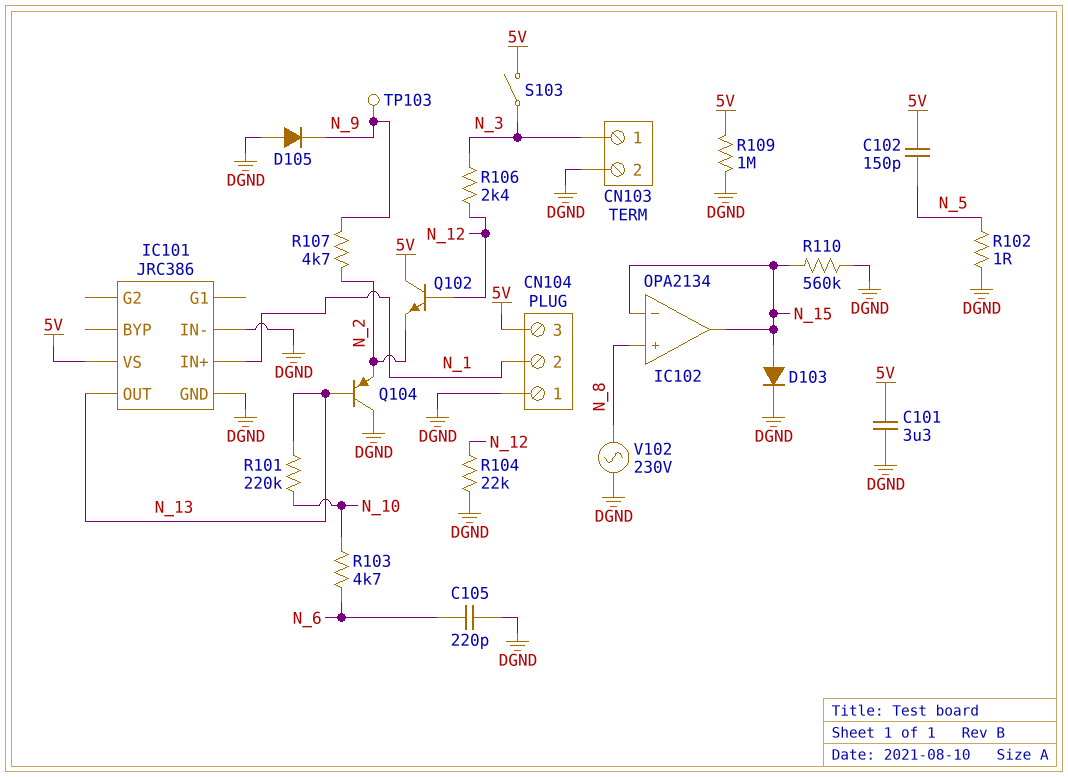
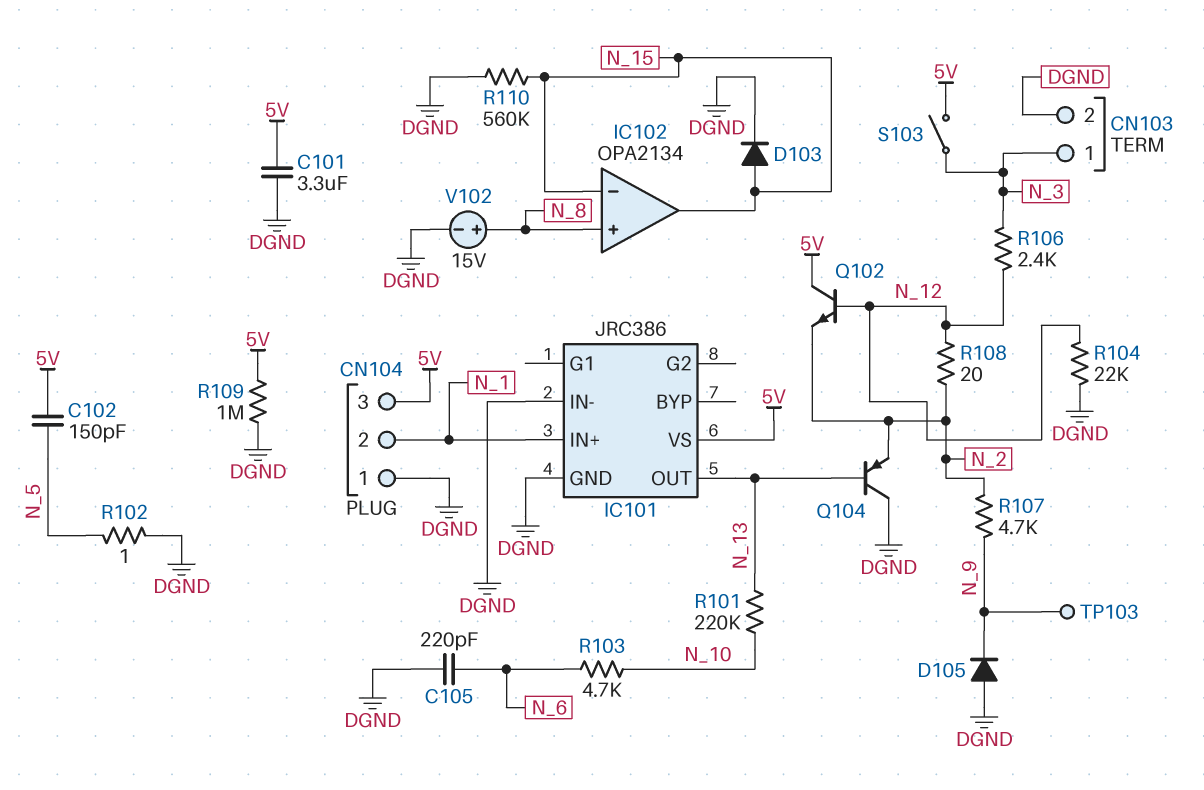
R108: none -> 20 (N_2, N_12)
V102: AC 230V (DGND, N_8) -> 15V (plus N_8, minus DGND)

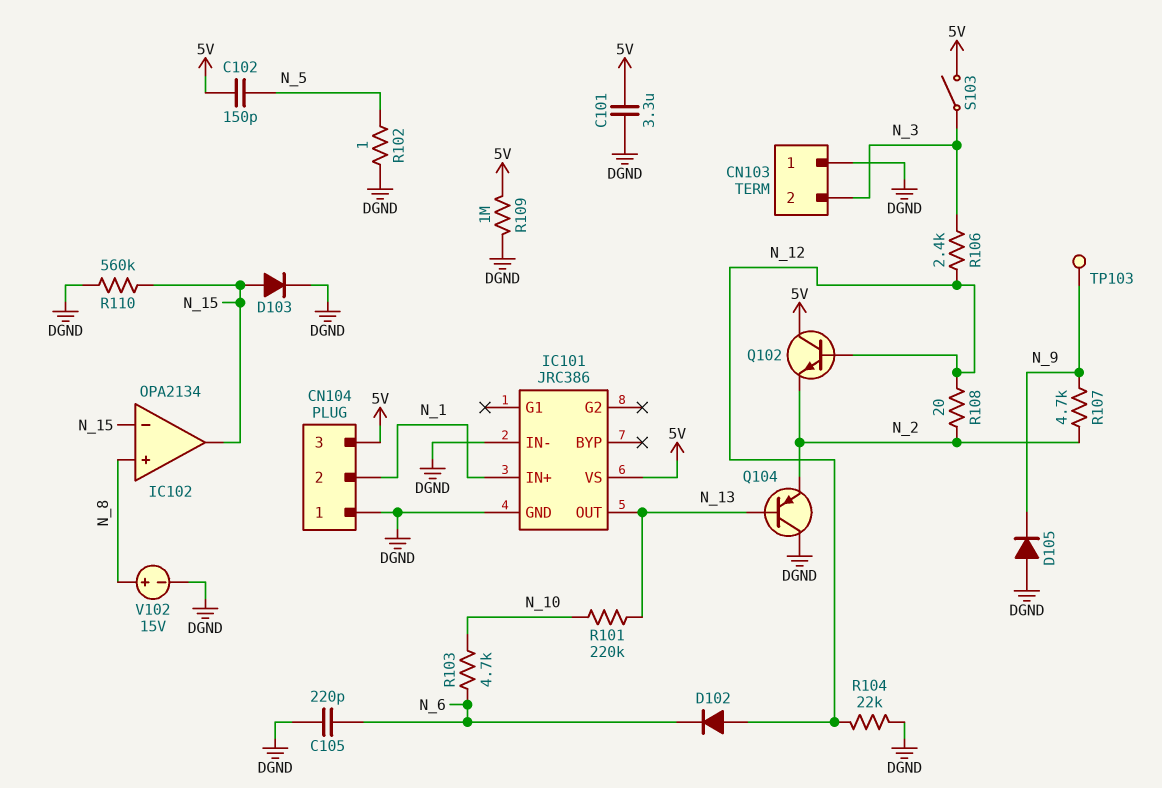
CN103 pin 1: N_3 -> DGND
CN103 pin 2: DGND -> N_3
D102: none -> diode (A N_12, K N_6)

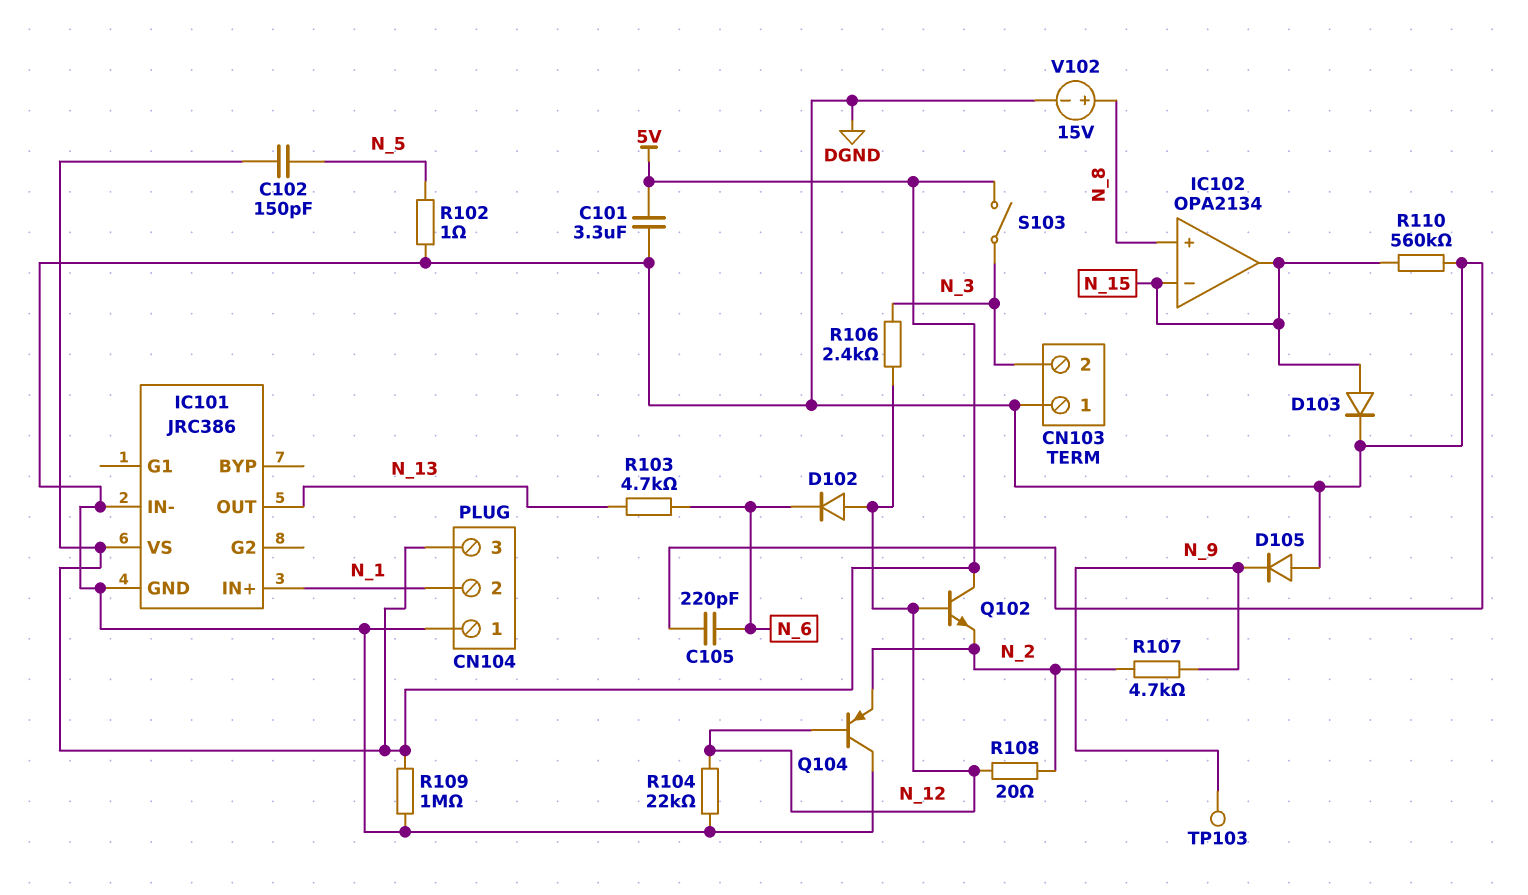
Q104: PNP (B N_13, C DGND, E N_2) -> PNP (B N_12, C DGND, E N_2)
R101: 220k (N_10, N_13) -> none
R103: 4.7k (N_6, N_10) -> 4.7k (N_6, N_13)

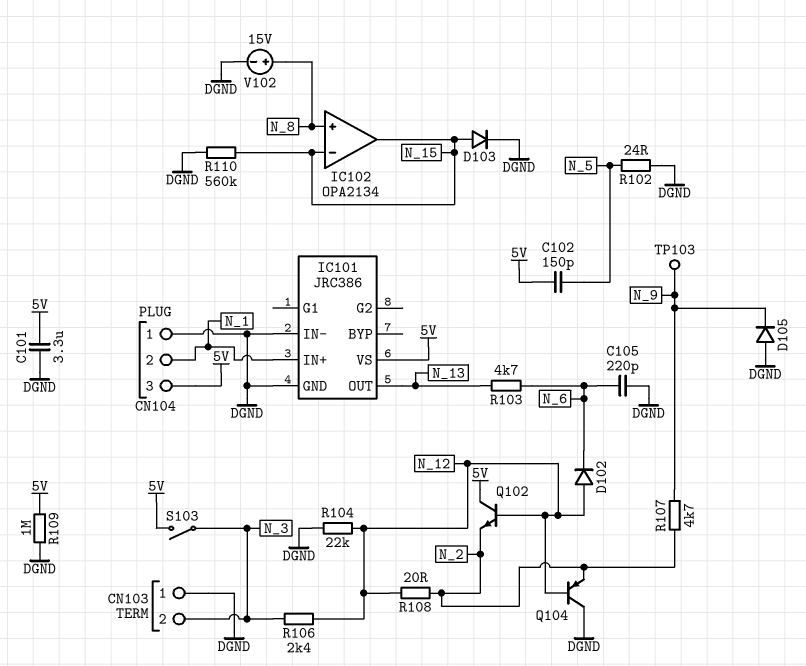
R102: 1 (DGND, N_5) -> 24 (DGND, N_5)

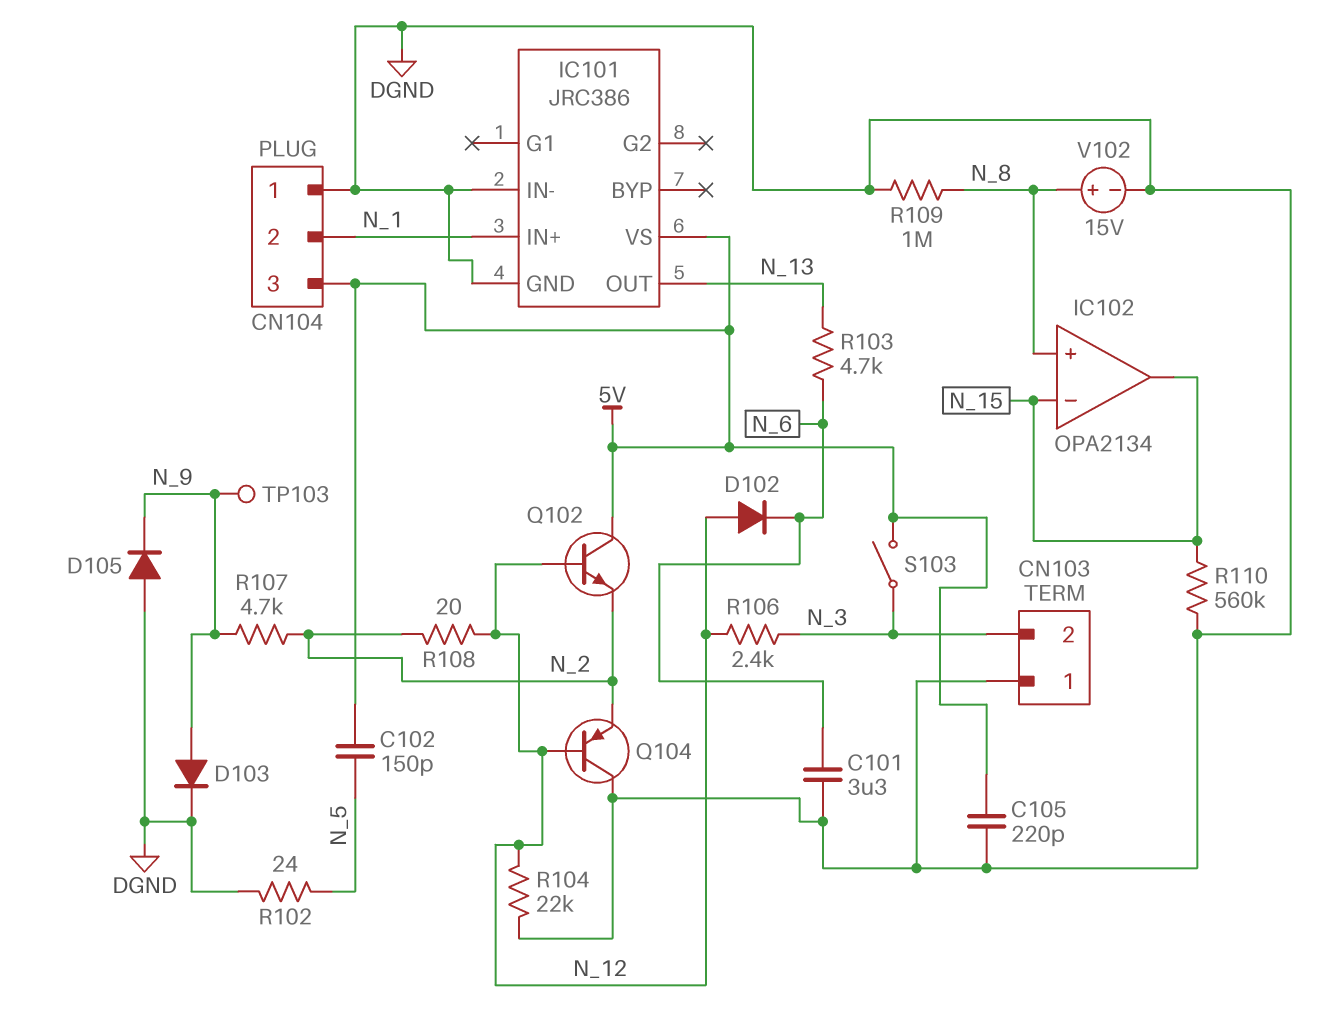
C101: 3.3uF (5V, DGND) -> 3.3uF (DGND, N_6)
C105: 220pF (DGND, N_6) -> 220pF (5V, DGND)
D103: diode (A N_15, K DGND) -> diode (A N_9, K DGND)
R109: 1M (5V, DGND) -> 1M (DGND, N_8)

